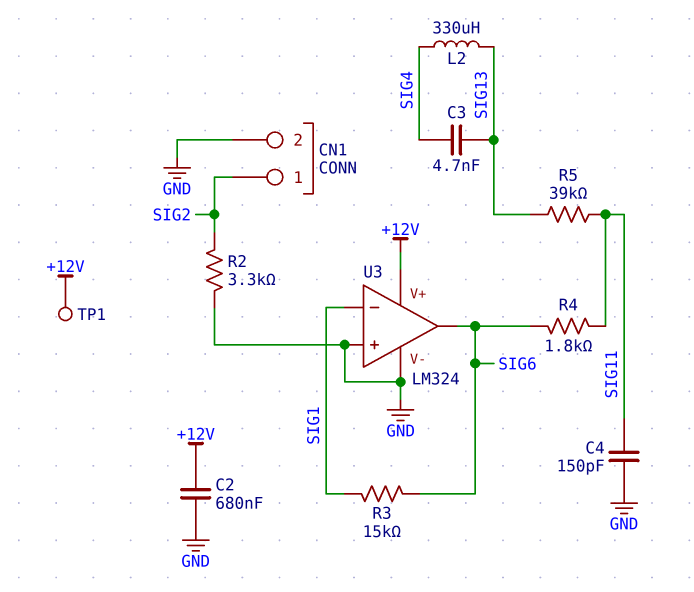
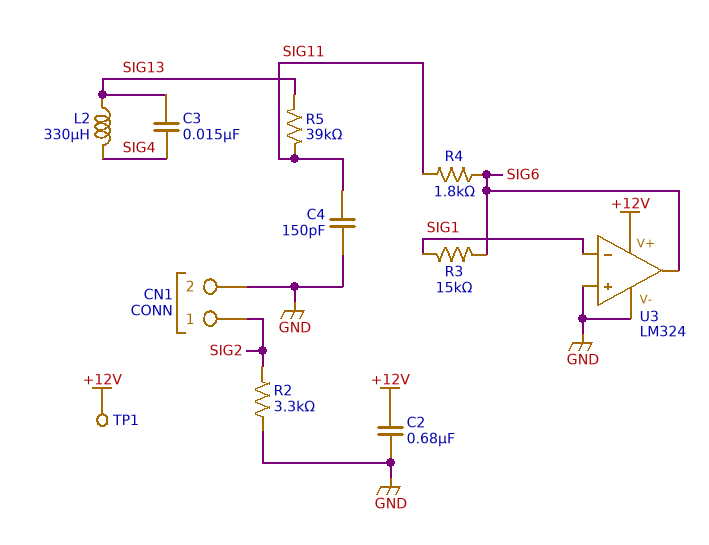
C3: 4.7nF (SIG4, SIG13) -> 15nF (SIG4, SIG13)

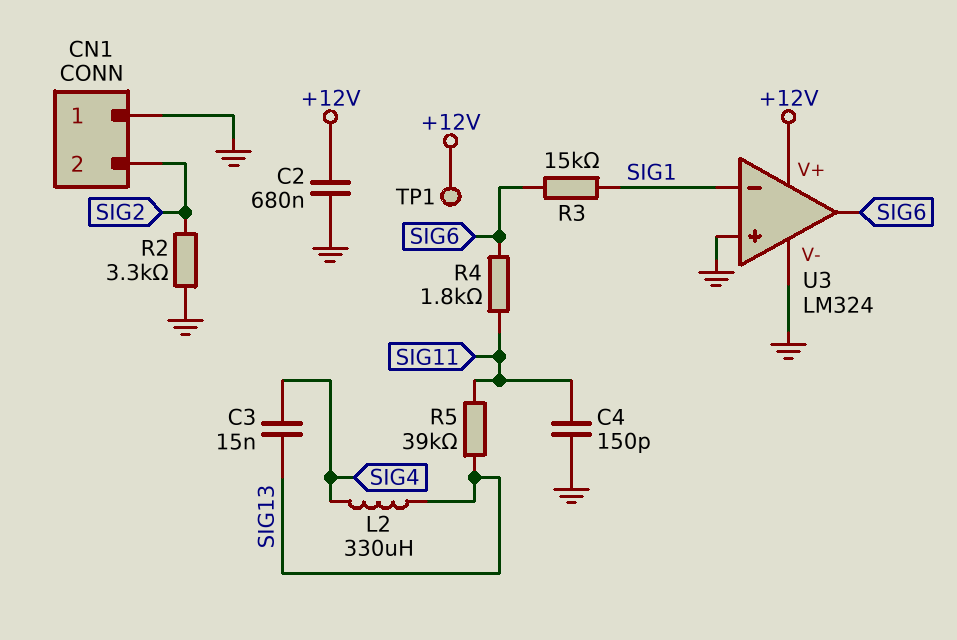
CN1 pin 1: SIG2 -> GND
CN1 pin 2: GND -> SIG2

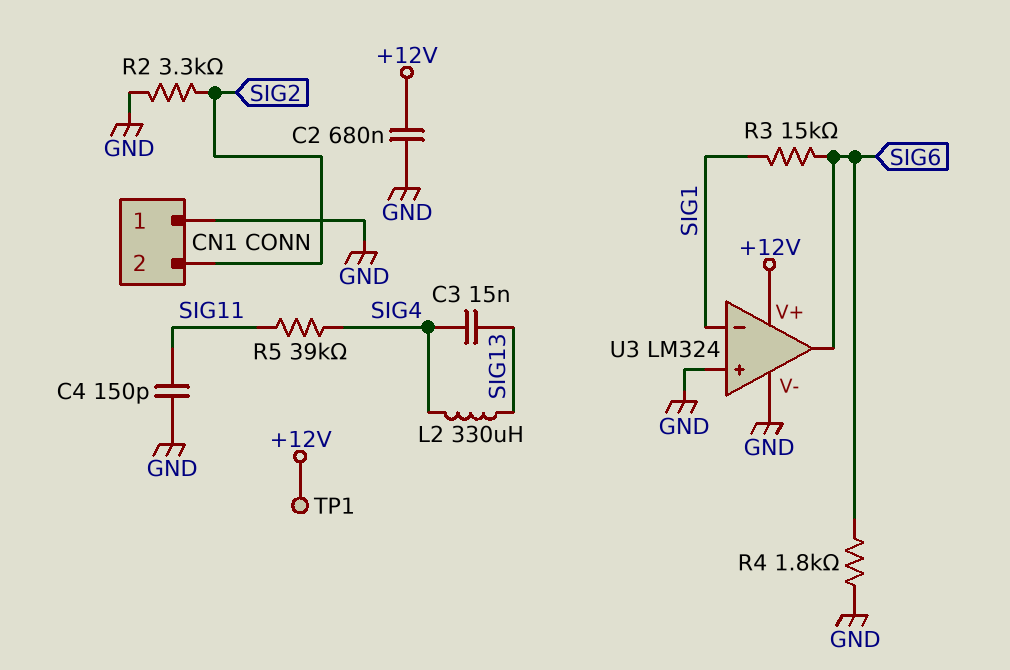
R4: 1.8k (SIG6, SIG11) -> 1.8k (GND, SIG6)
R5: 39k (SIG11, SIG13) -> 39k (SIG4, SIG11)

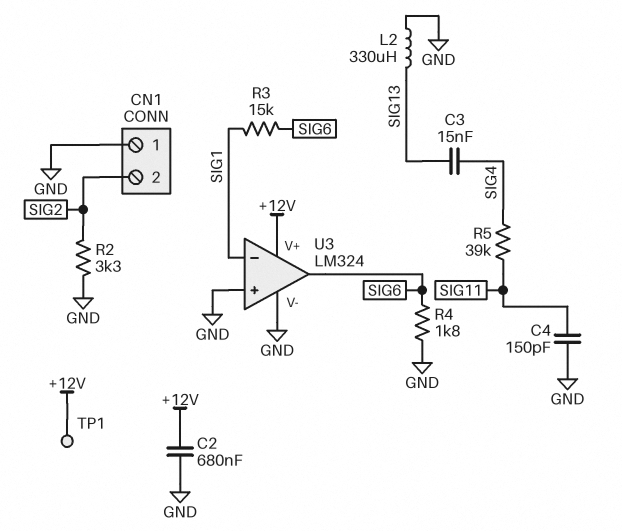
L2: 330uH (SIG4, SIG13) -> 330uH (GND, SIG13)

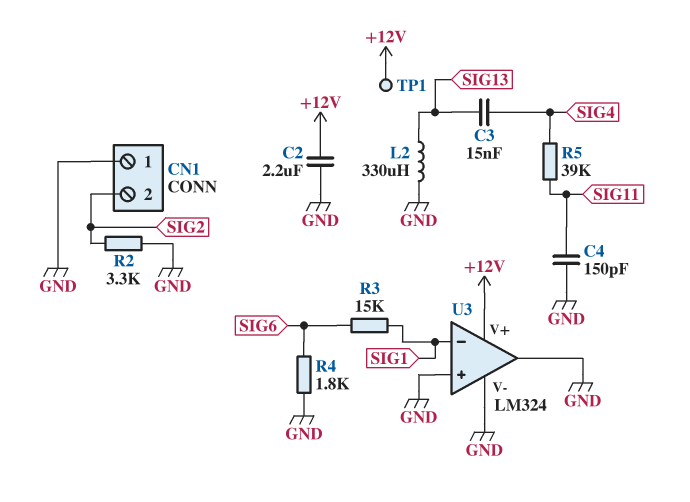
C2: 680nF (+12V, GND) -> 2.2uF (+12V, GND)
U3 pin out: SIG6 -> GND

